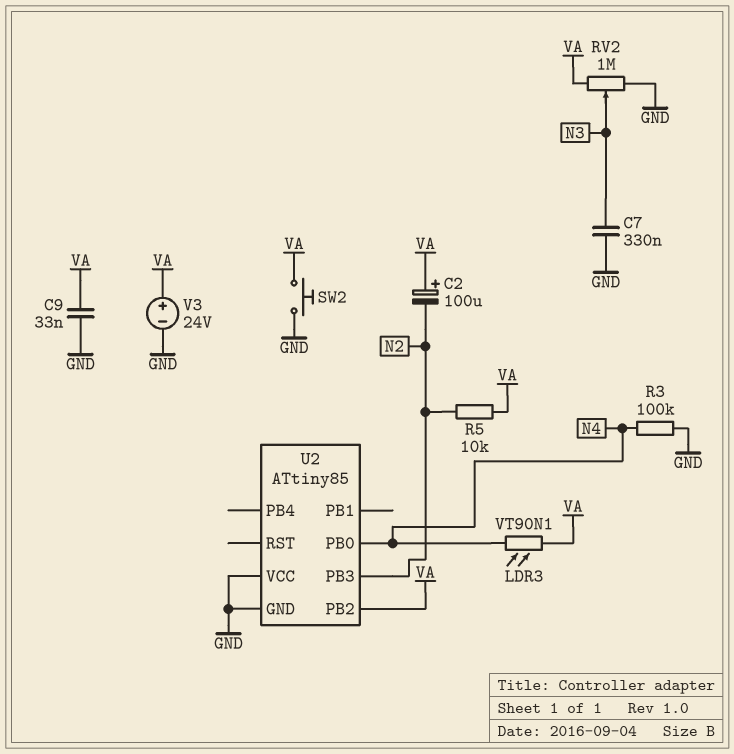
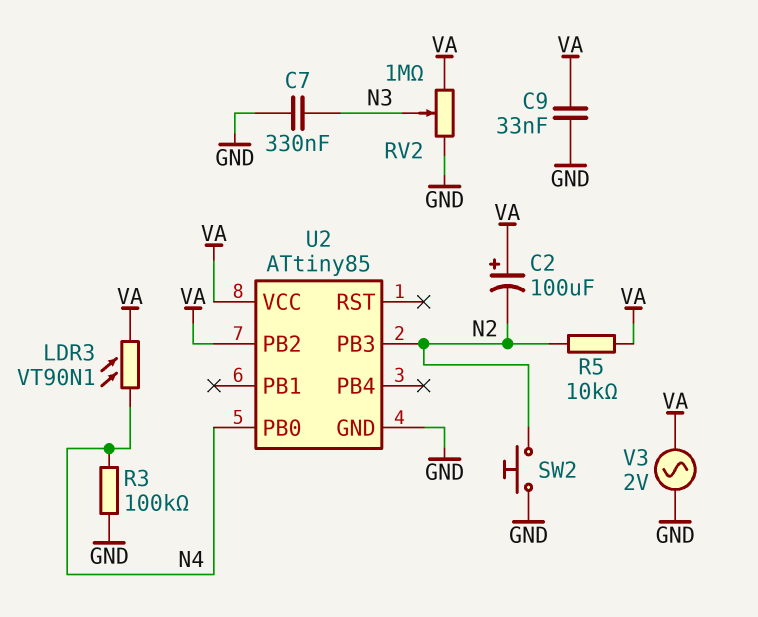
SW2: button (GND, VA) -> button (GND, N2)
U2 pin VCC: GND -> VA
V3: 24V (plus VA, minus GND) -> AC 2V (GND, VA)

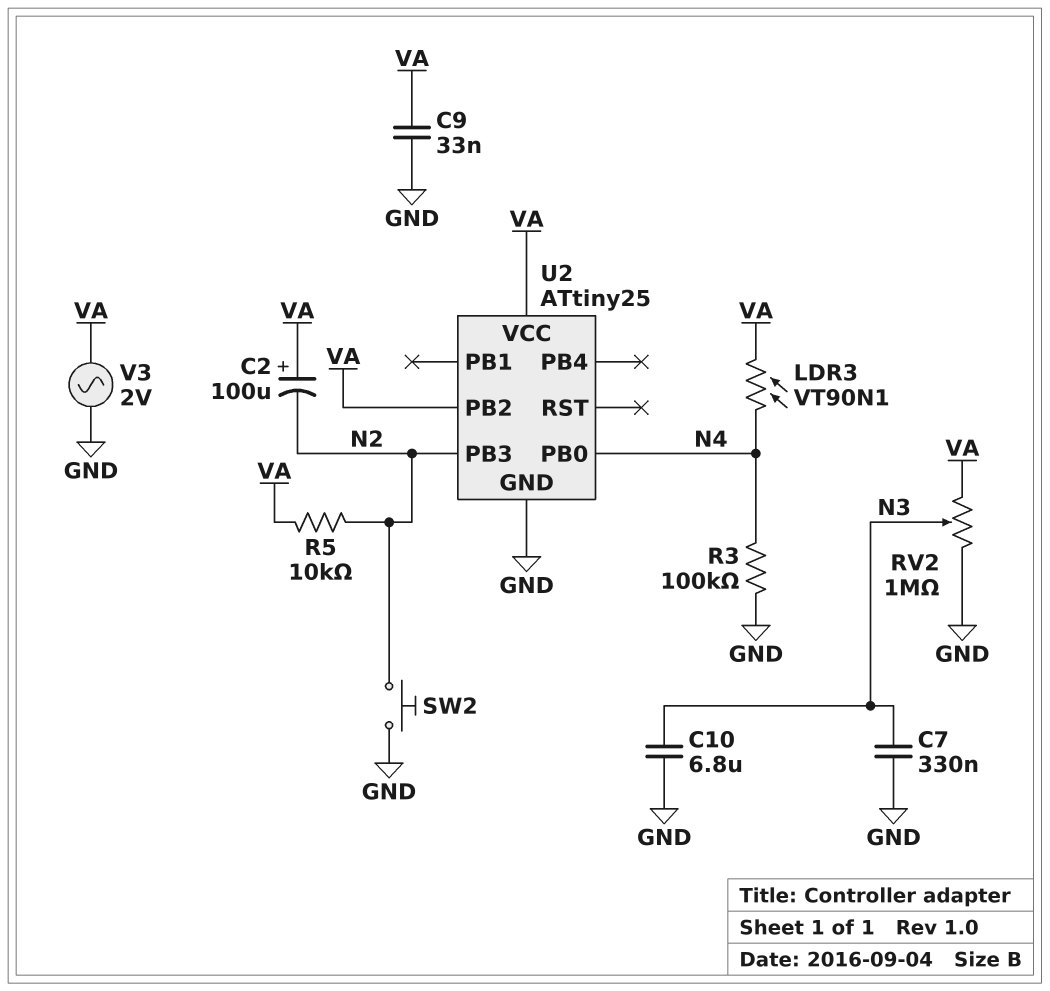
C10: none -> 6.8uF (GND, N3)
U2: ATtiny85 -> ATtiny25

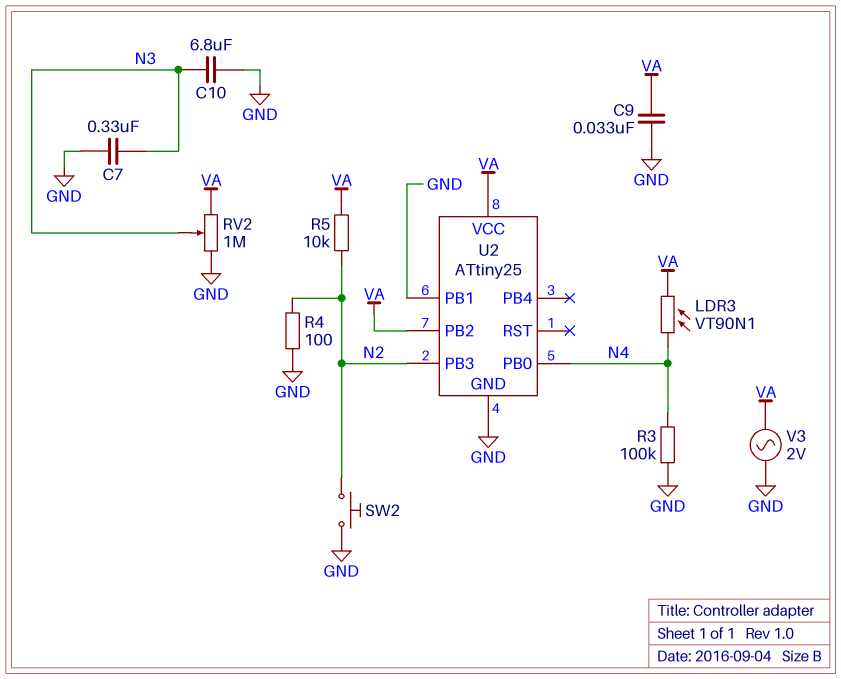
C2: 100uF (plus VA, minus N2) -> none
R4: none -> 100 (GND, N2)
U2 pin PB1: none -> GND

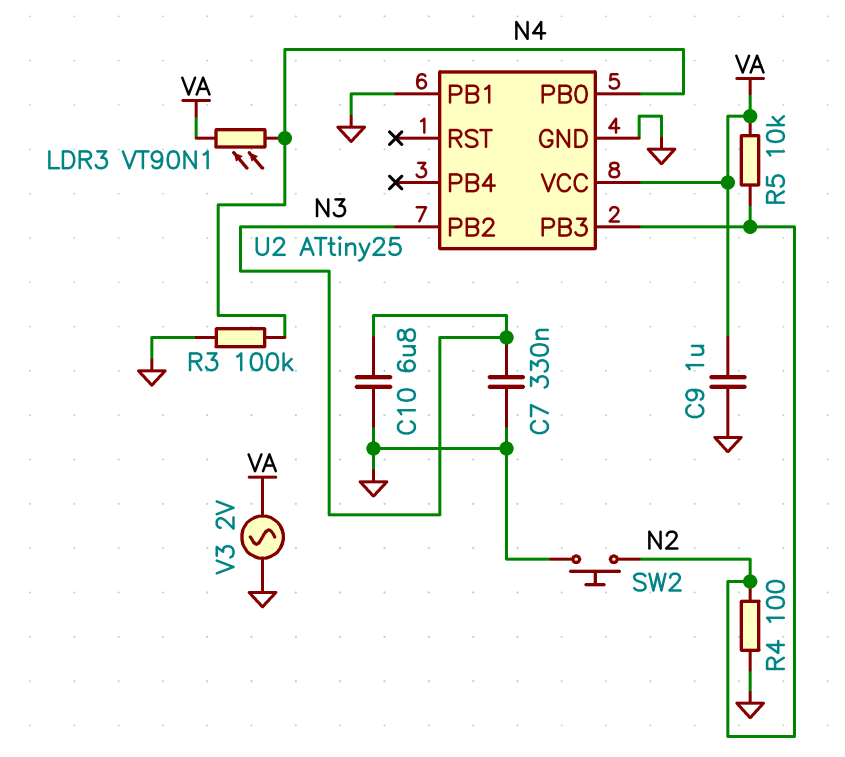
C9: 33nF (GND, VA) -> 1uF (GND, VA)
RV2: 1M (GND, VA, wiper N3) -> none
U2 pin PB2: VA -> N3

